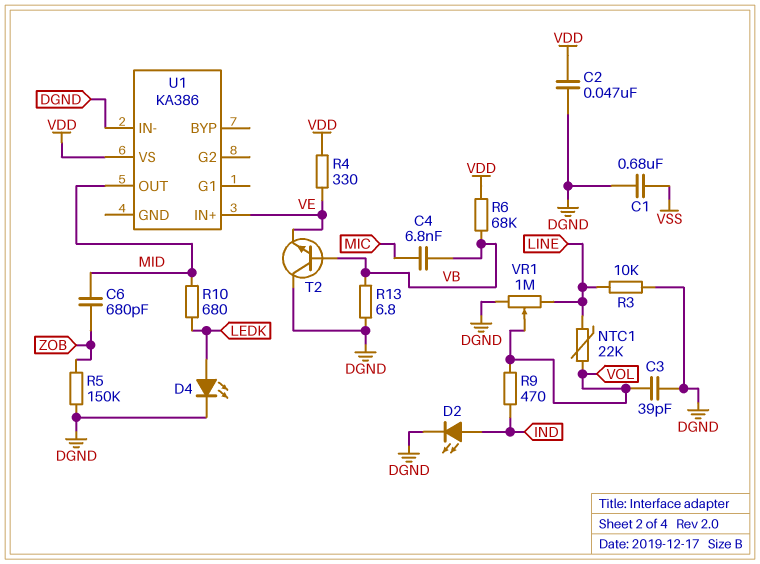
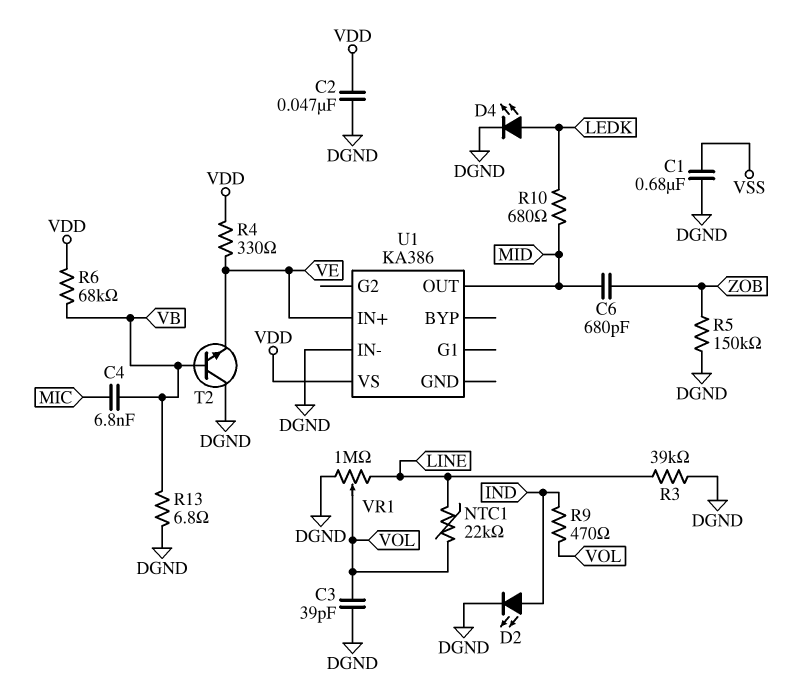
R3: 10k (DGND, LINE) -> 39k (DGND, LINE)

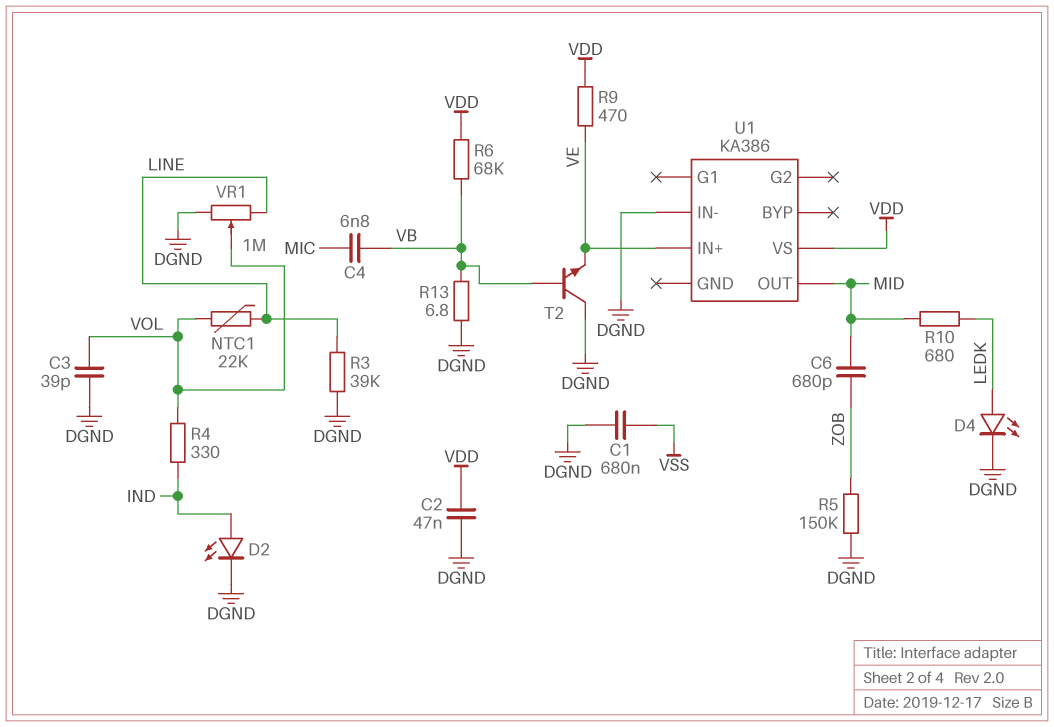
R4: 330 (VDD, VE) -> 330 (IND, VOL)
R9: 470 (IND, VOL) -> 470 (VDD, VE)

